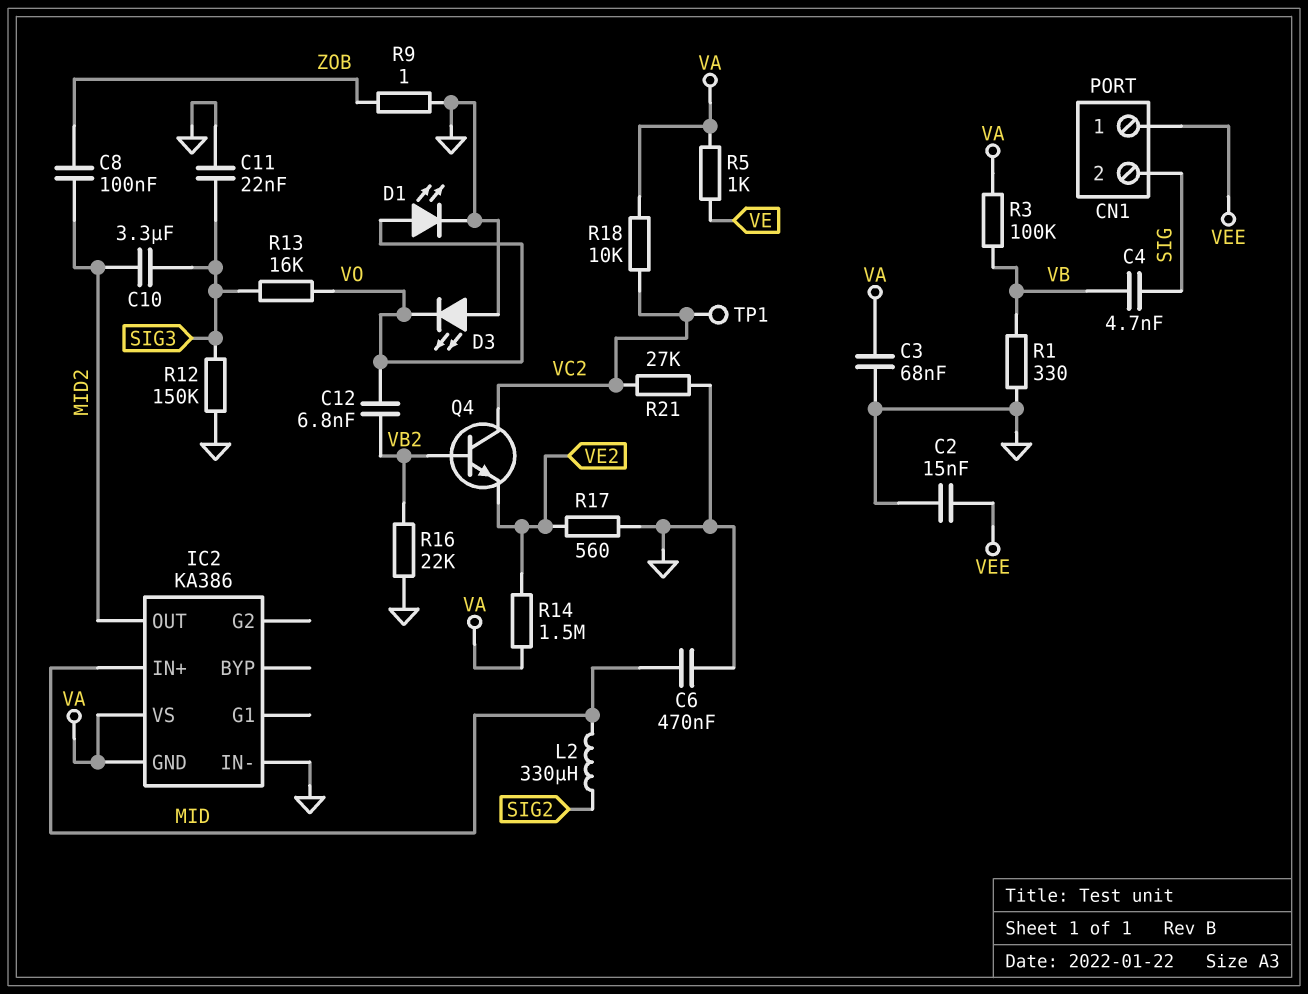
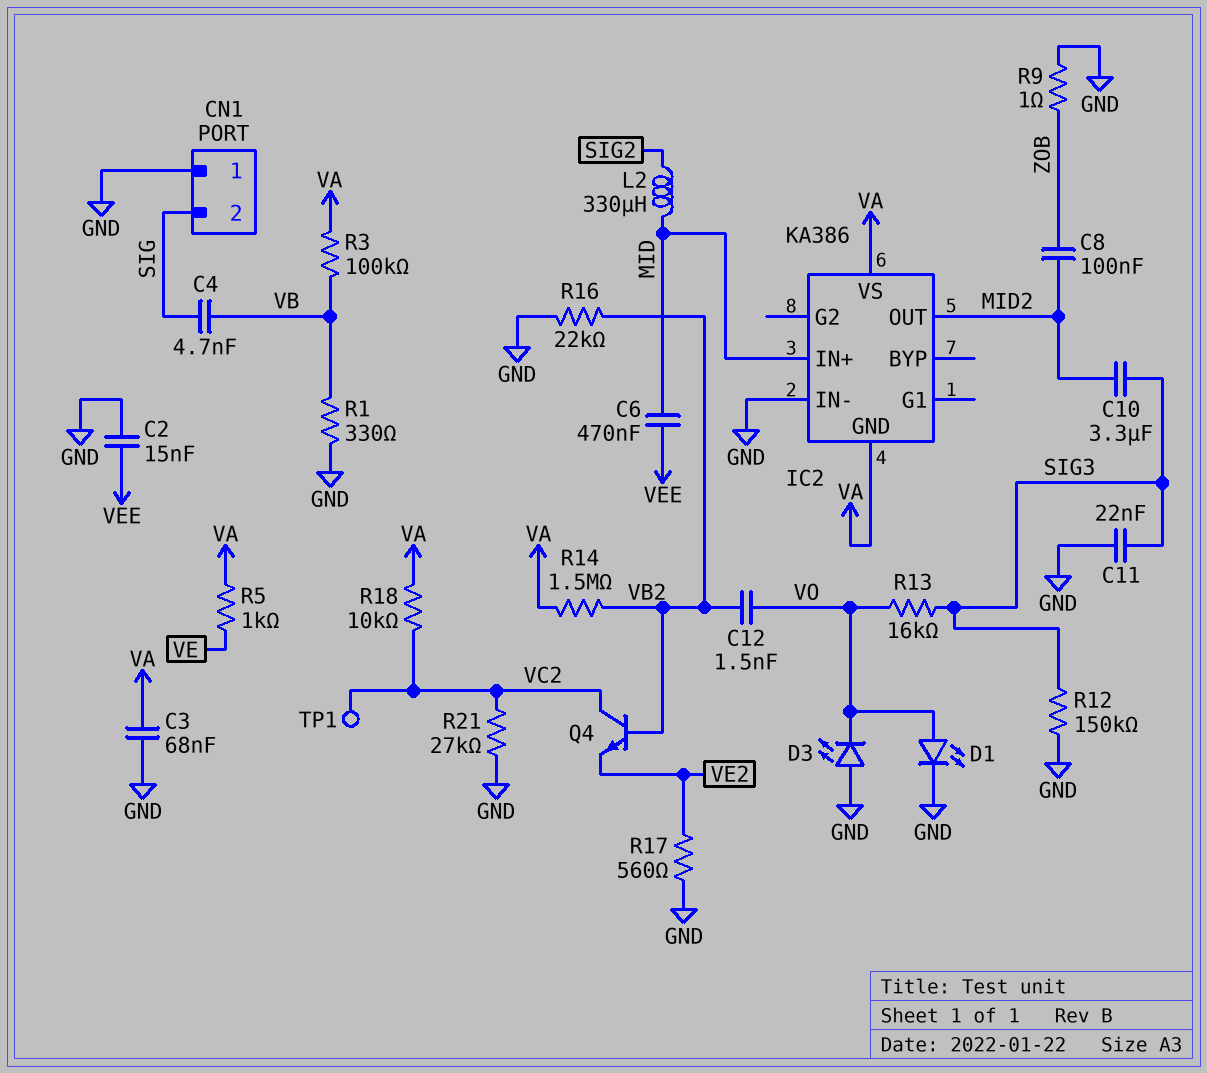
C6: 470nF (GND, MID) -> 470nF (MID, VEE)
C12: 6.8nF (VB2, VO) -> 1.5nF (VB2, VO)
CN1 pin 1: VEE -> GND
R14: 1.5M (VA, VE2) -> 1.5M (VA, VB2)

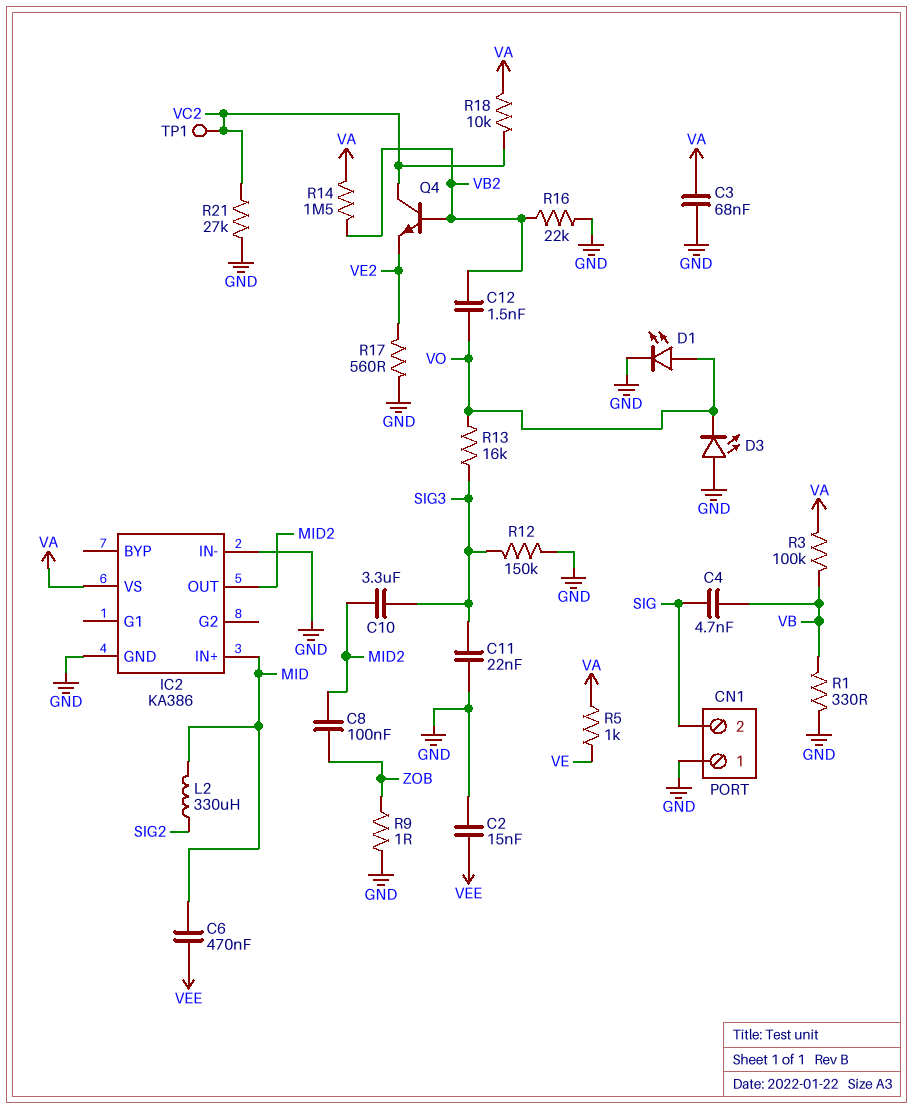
IC2 pin GND: VA -> GND

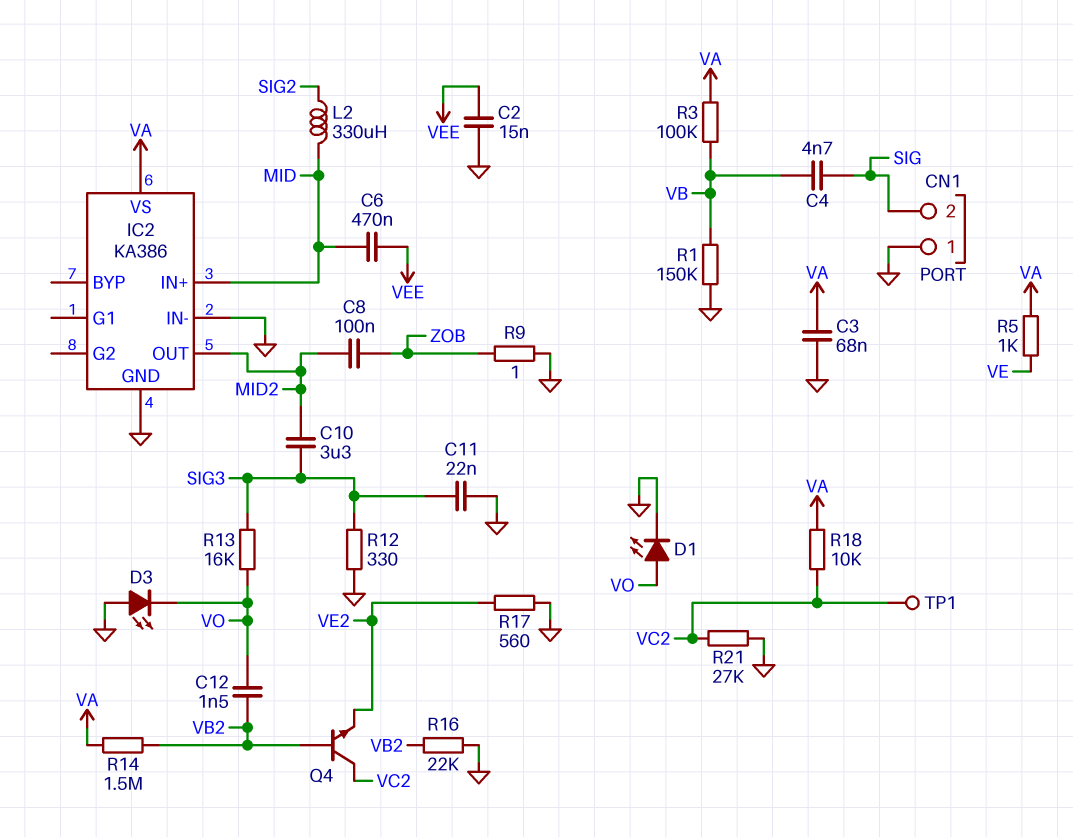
R1: 330 (GND, VB) -> 150k (GND, VB)
R12: 150k (GND, SIG3) -> 330 (GND, SIG3)

